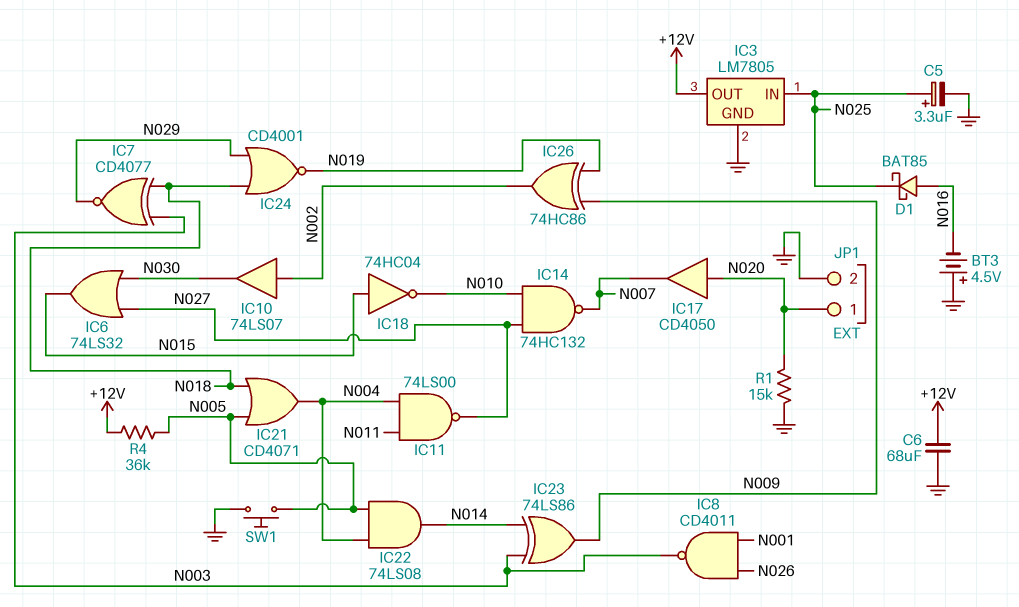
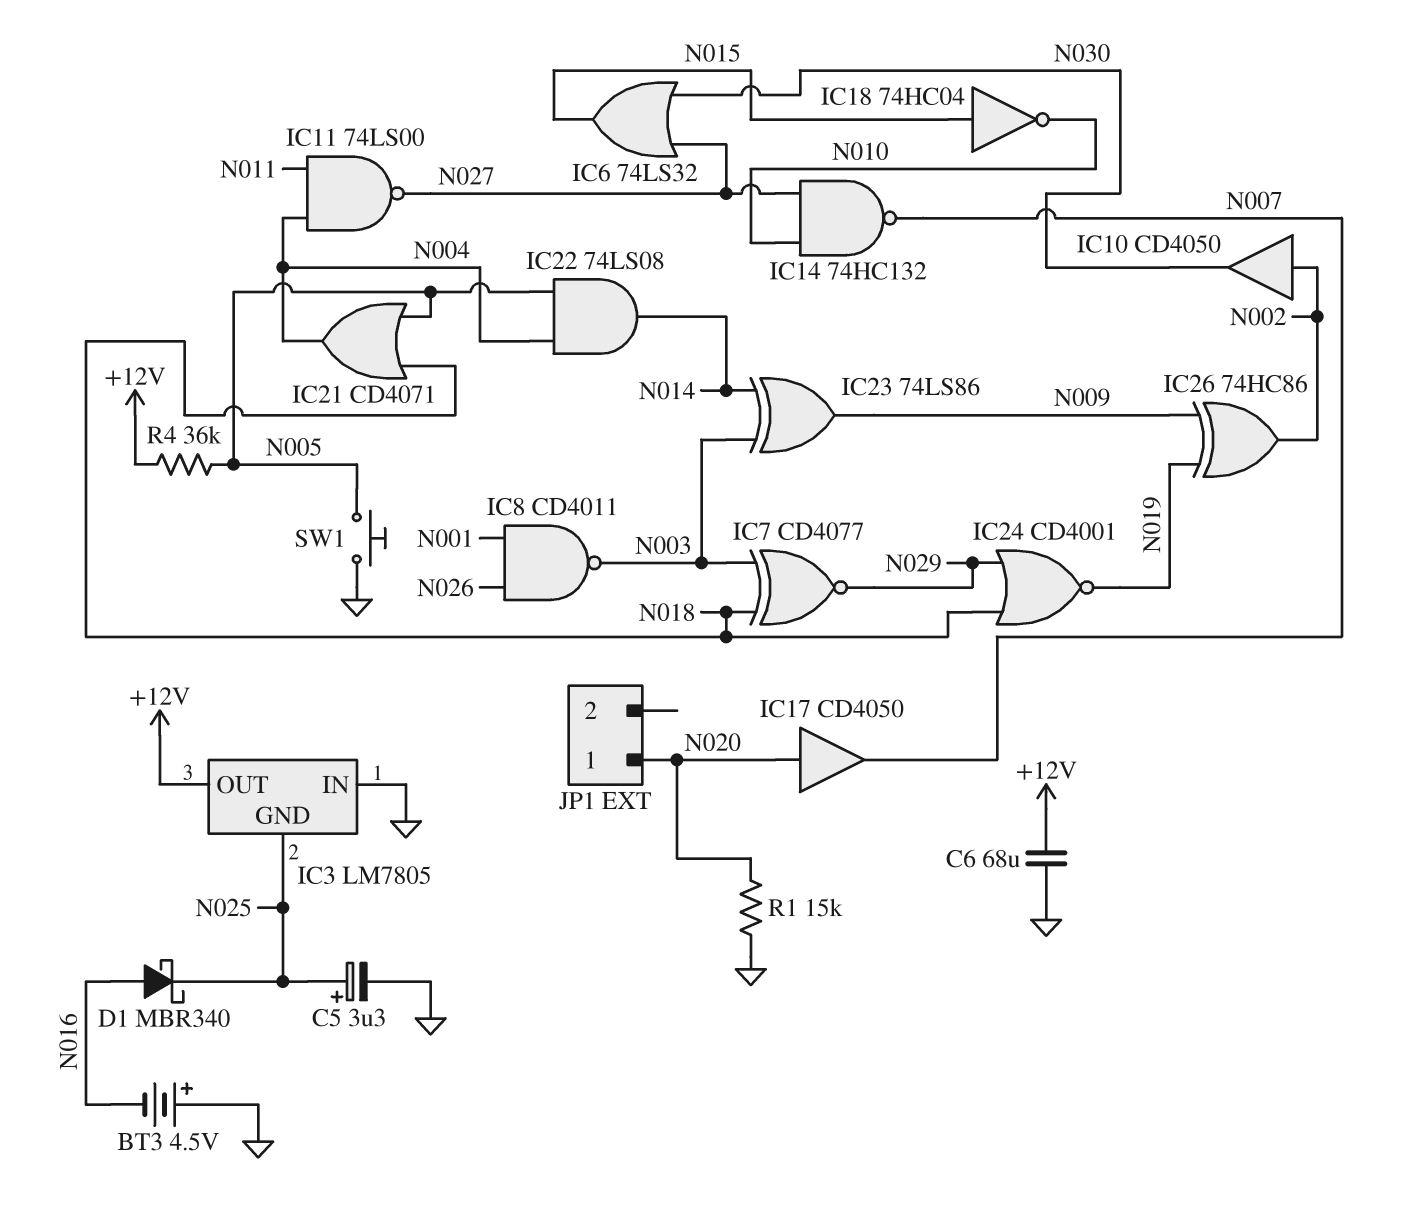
D1: schottky BAT85 (A N016, K N025) -> schottky MBR340 (A N016, K N025)
IC3 pin GND: GND -> N025
IC3 pin IN: N025 -> GND
IC10: buffer 74LS07 (in N002, out N030) -> buffer CD4050 (in N002, out N030)
JP1 pin 2: GND -> none

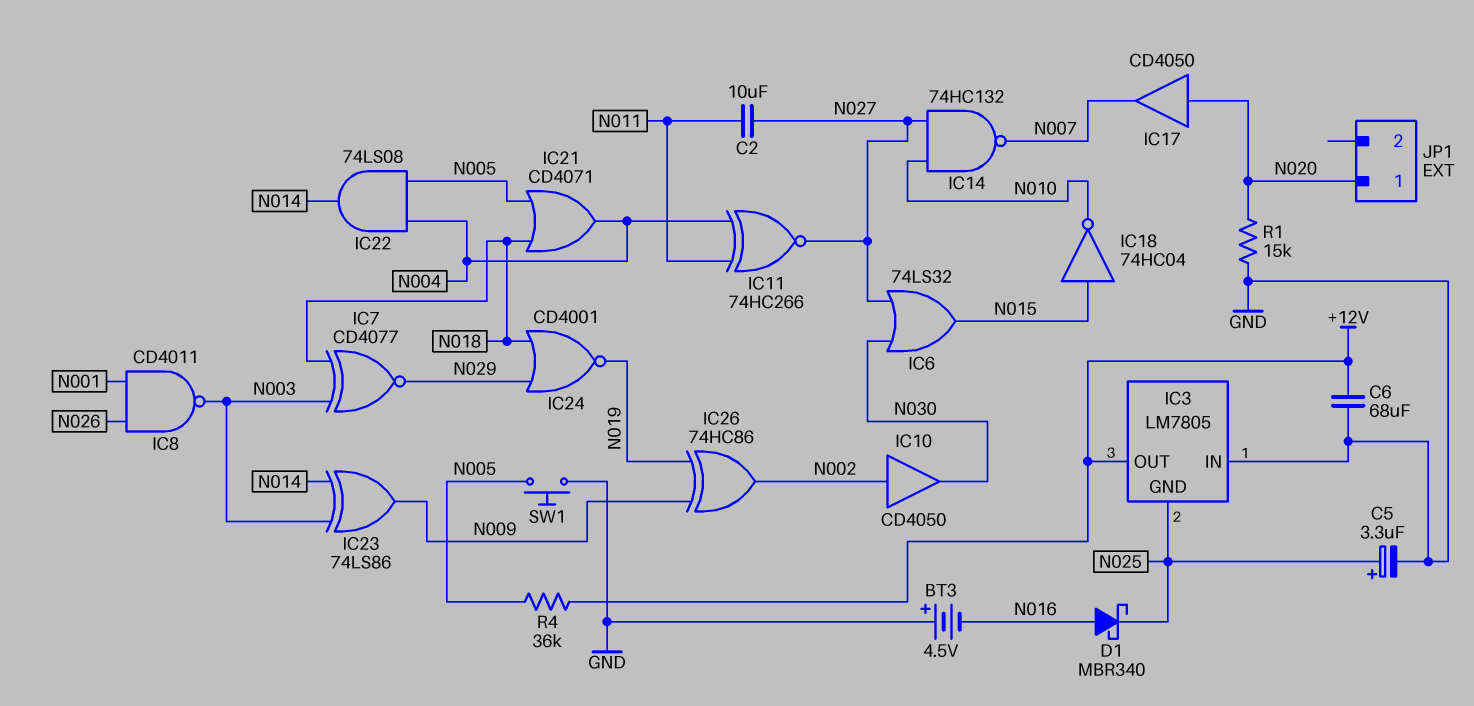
C2: none -> 10uF (N011, N027)
IC11: NAND 74LS00 (in N004, in N011, out N027) -> XNOR 74HC266 (in N004, in N011, out N027)

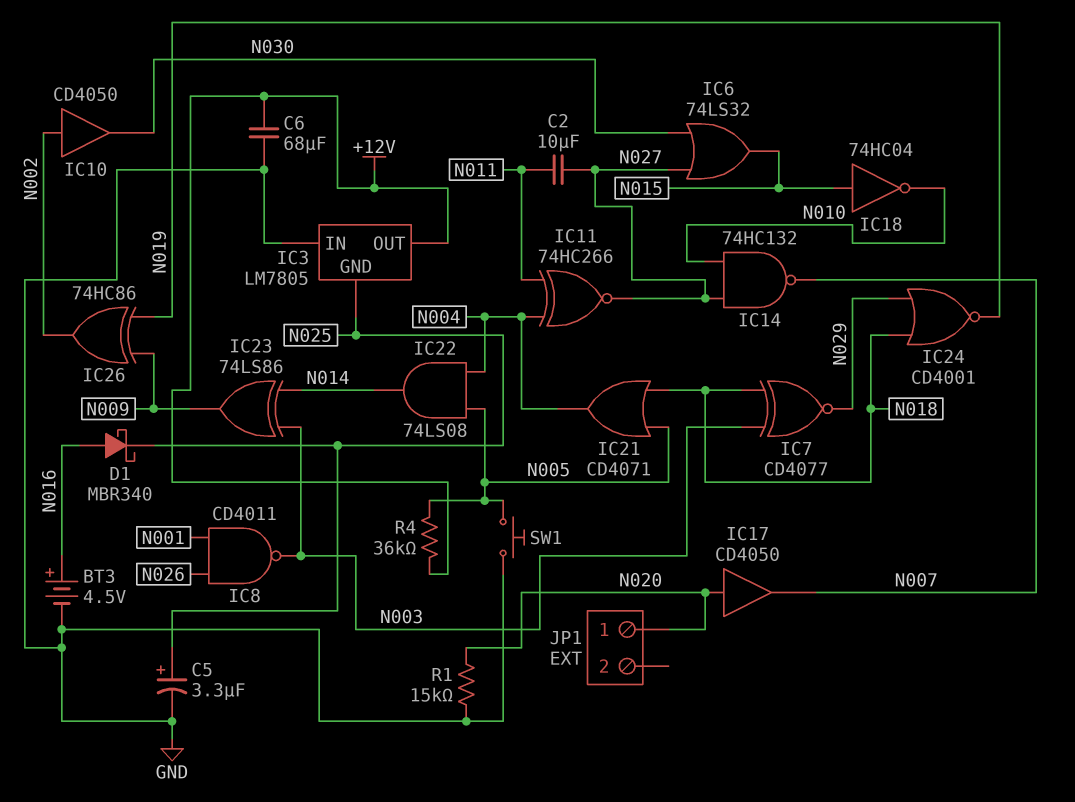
BT3: 4.5V (plus GND, minus N016) -> 4.5V (plus N016, minus GND)

